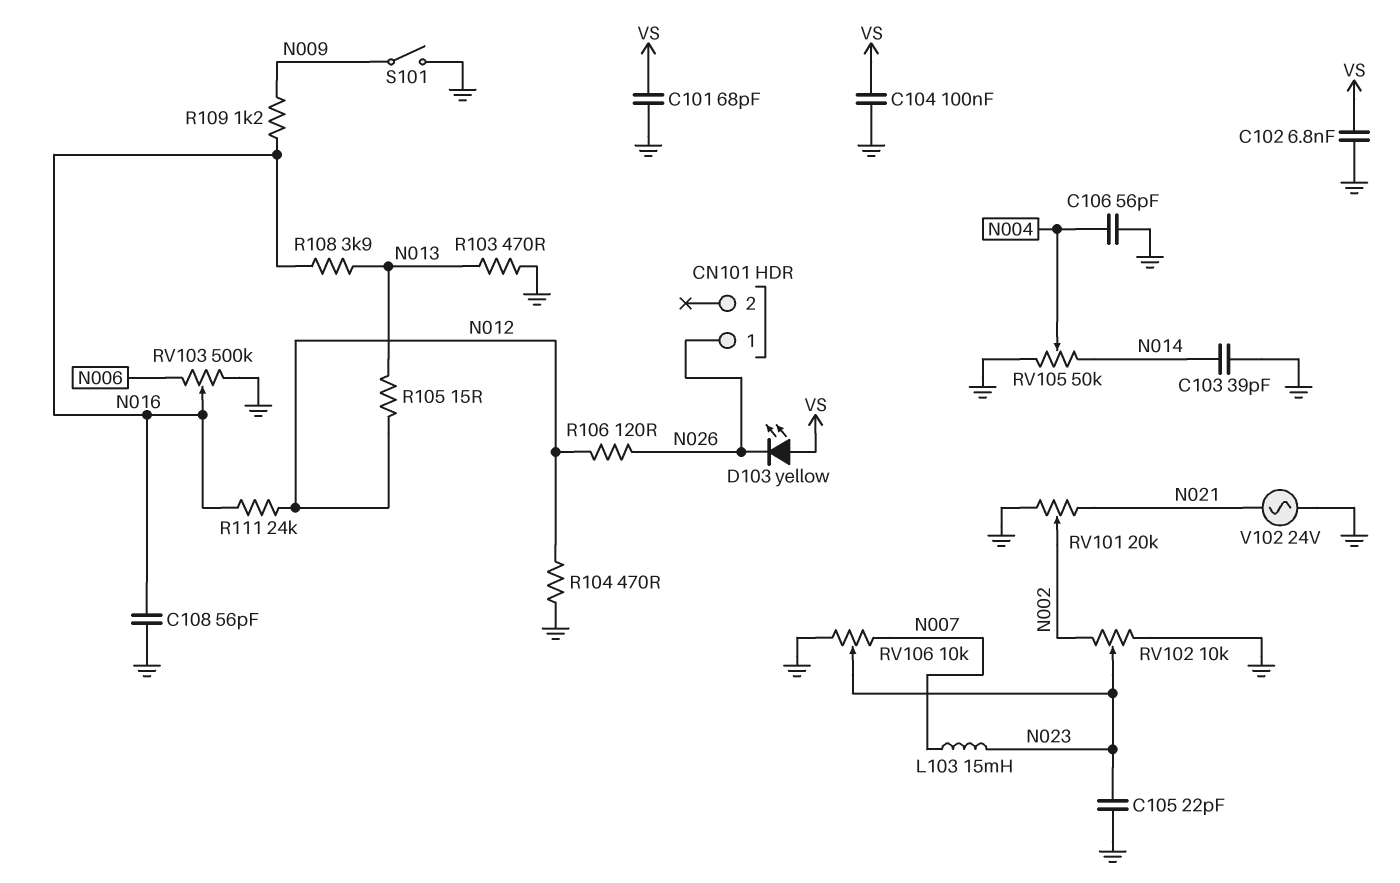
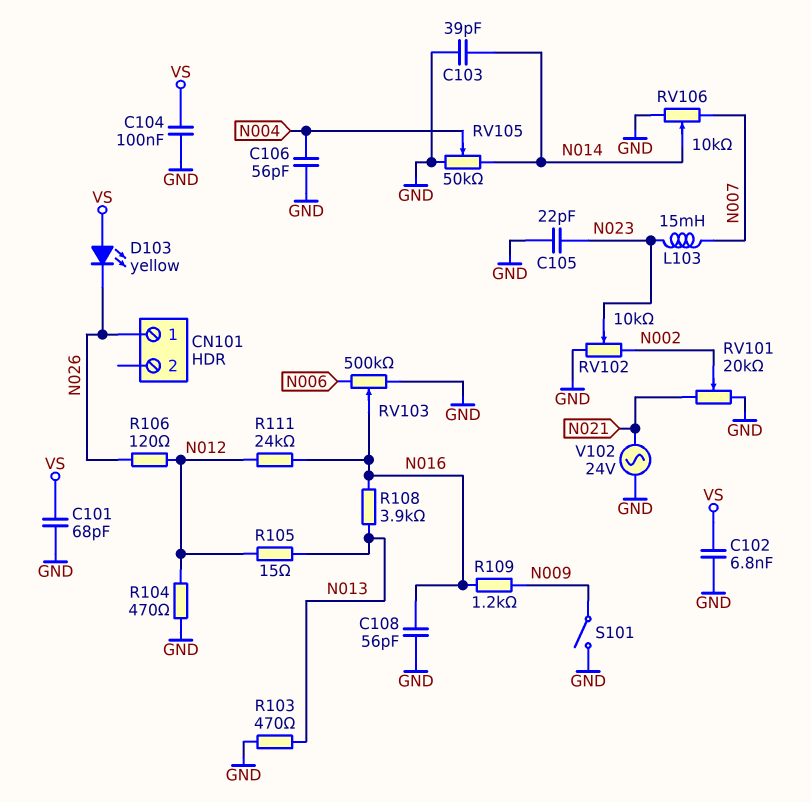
RV106: 10k (GND, N007, wiper N023) -> 10k (GND, N007, wiper N014)

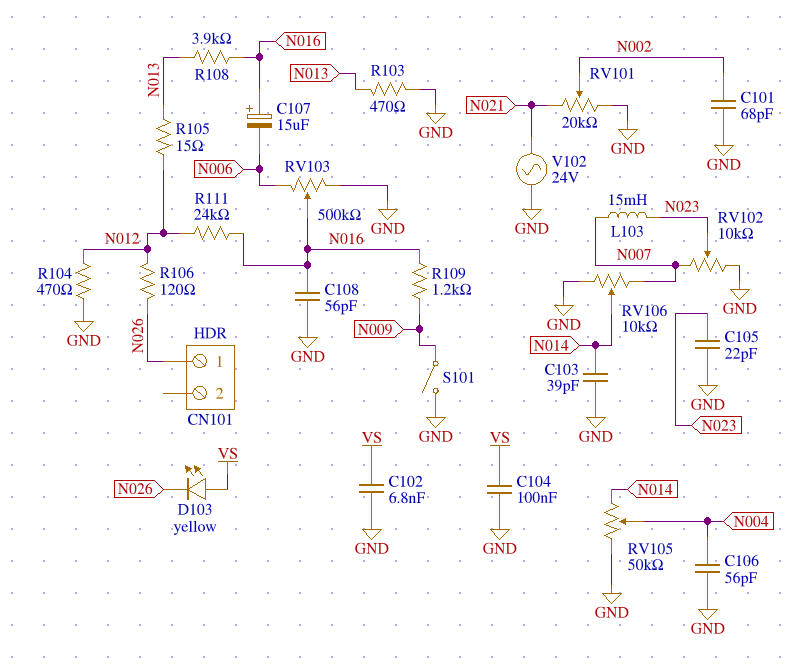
C101: 68pF (GND, VS) -> 68pF (GND, N002)
C107: none -> 15uF (plus N016, minus N006)
RV102: 10k (GND, N002, wiper N023) -> 10k (GND, N007, wiper N023)

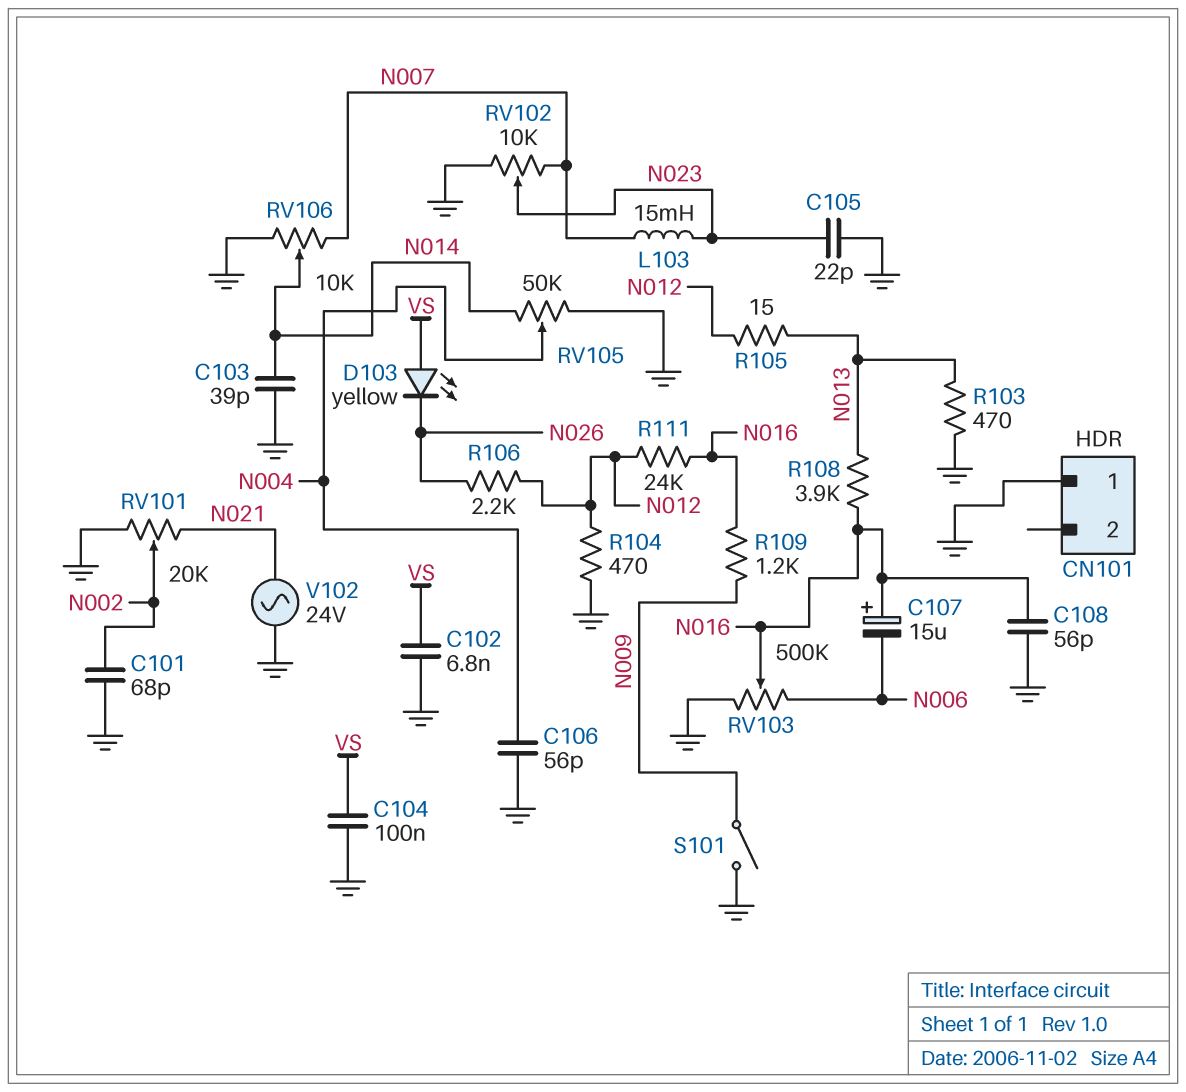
CN101 pin 1: N026 -> GND
R106: 120 (N012, N026) -> 2.2k (N012, N026)

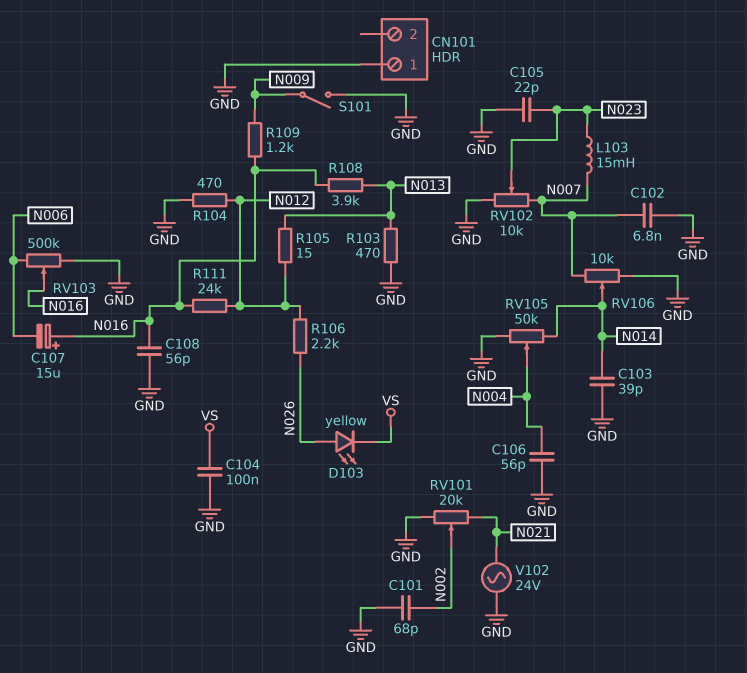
C102: 6.8nF (GND, VS) -> 6.8nF (GND, N007)
D103: LED yellow (A VS, K N026) -> LED yellow (A N026, K VS)

